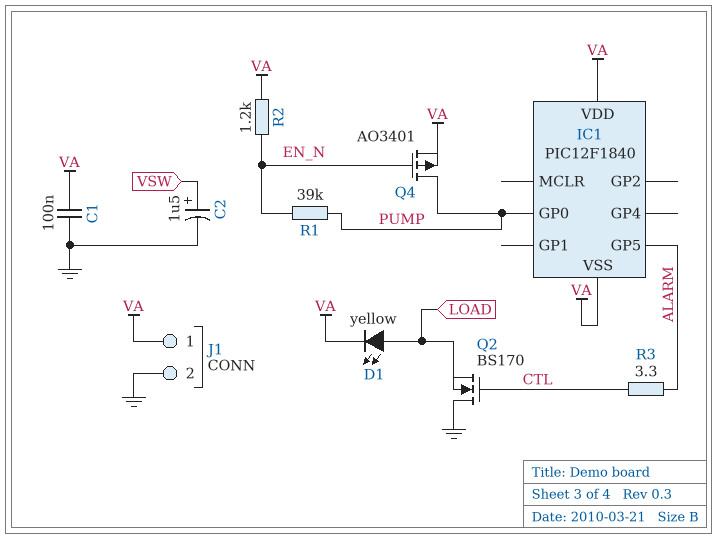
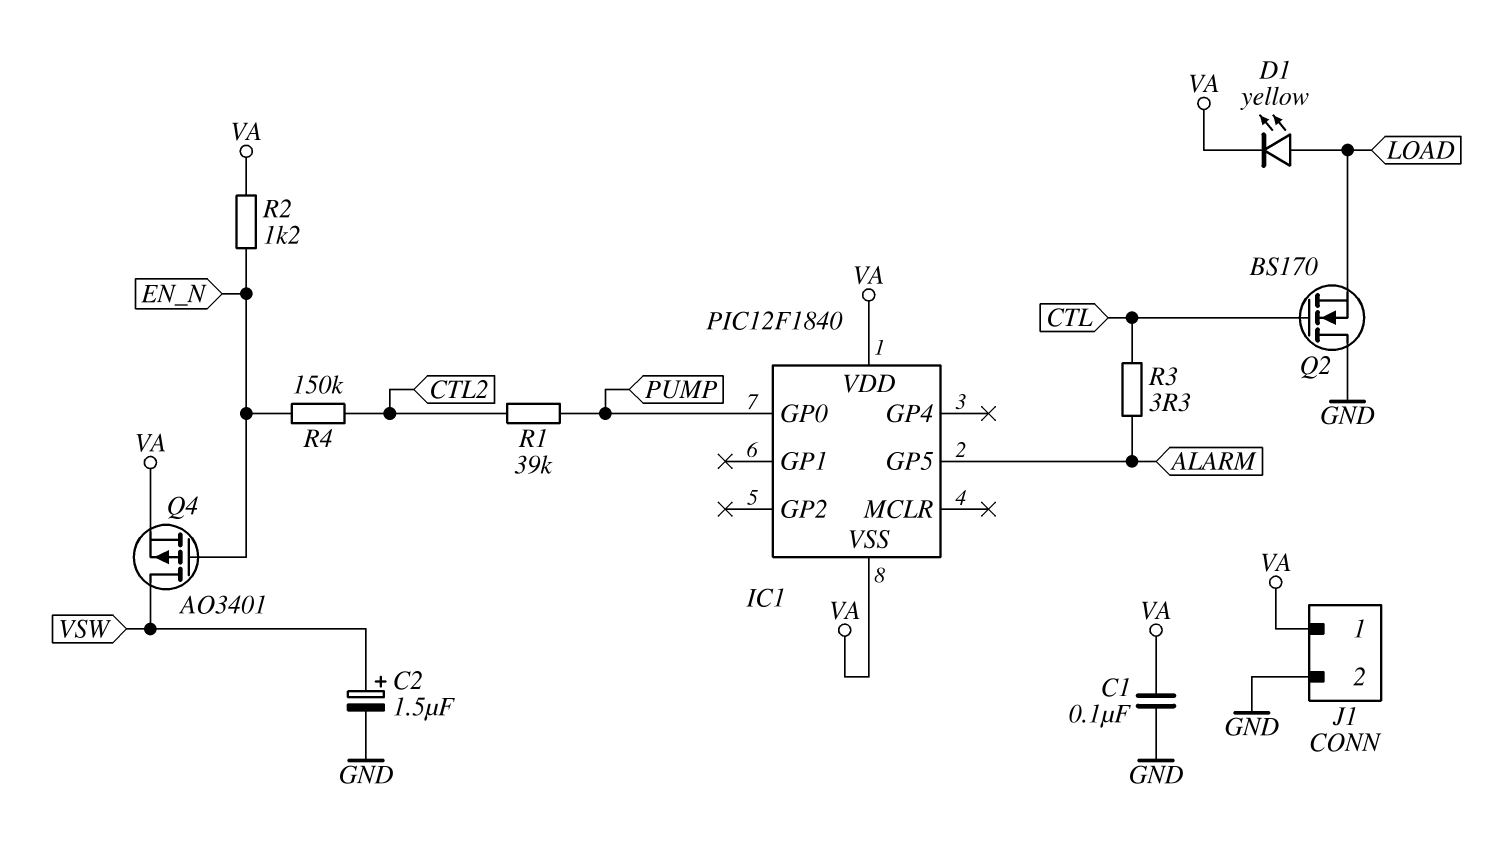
Q4: PMOS AO3401 (G EN_N, D PUMP, S VA) -> PMOS AO3401 (G EN_N, D VSW, S VA)
R1: 39k (EN_N, PUMP) -> 39k (CTL2, PUMP)
R4: none -> 150k (CTL2, EN_N)

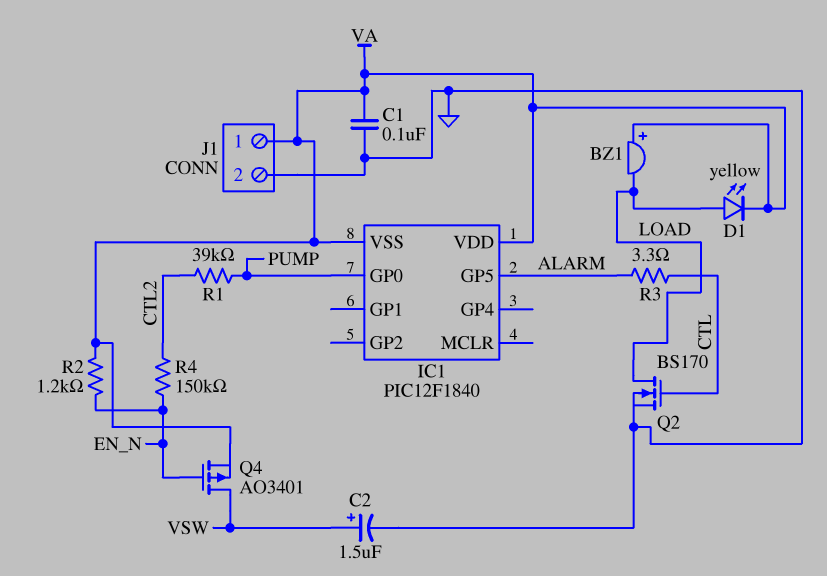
BZ1: none -> buzzer (plus VA, minus LOAD)
Q2: NMOS BS170 (G CTL, D GND, S LOAD) -> NMOS BS170 (G CTL, D LOAD, S GND)

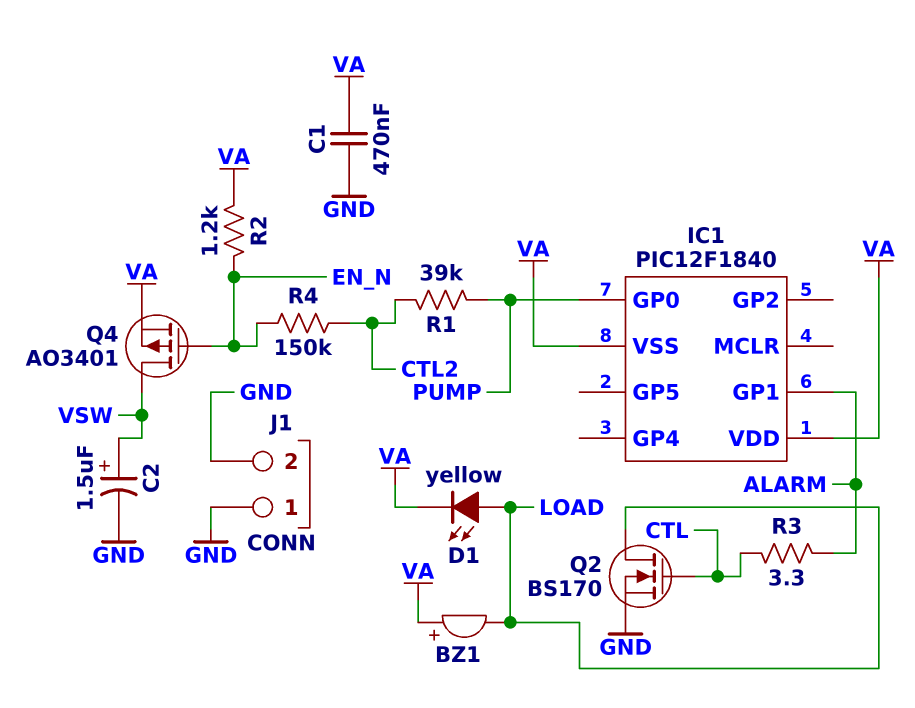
C1: 100nF (GND, VA) -> 470nF (GND, VA)
IC1 pin GP1: none -> ALARM
IC1 pin GP5: ALARM -> none
J1 pin 1: VA -> GND

